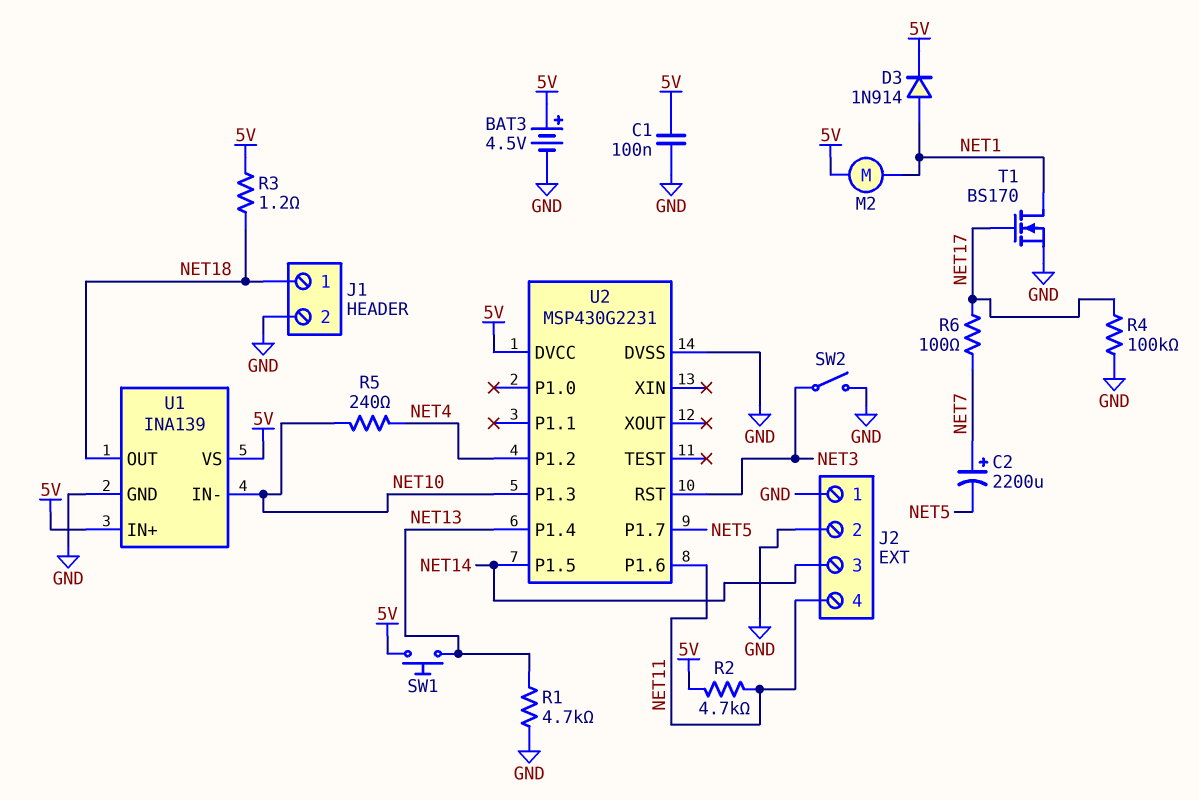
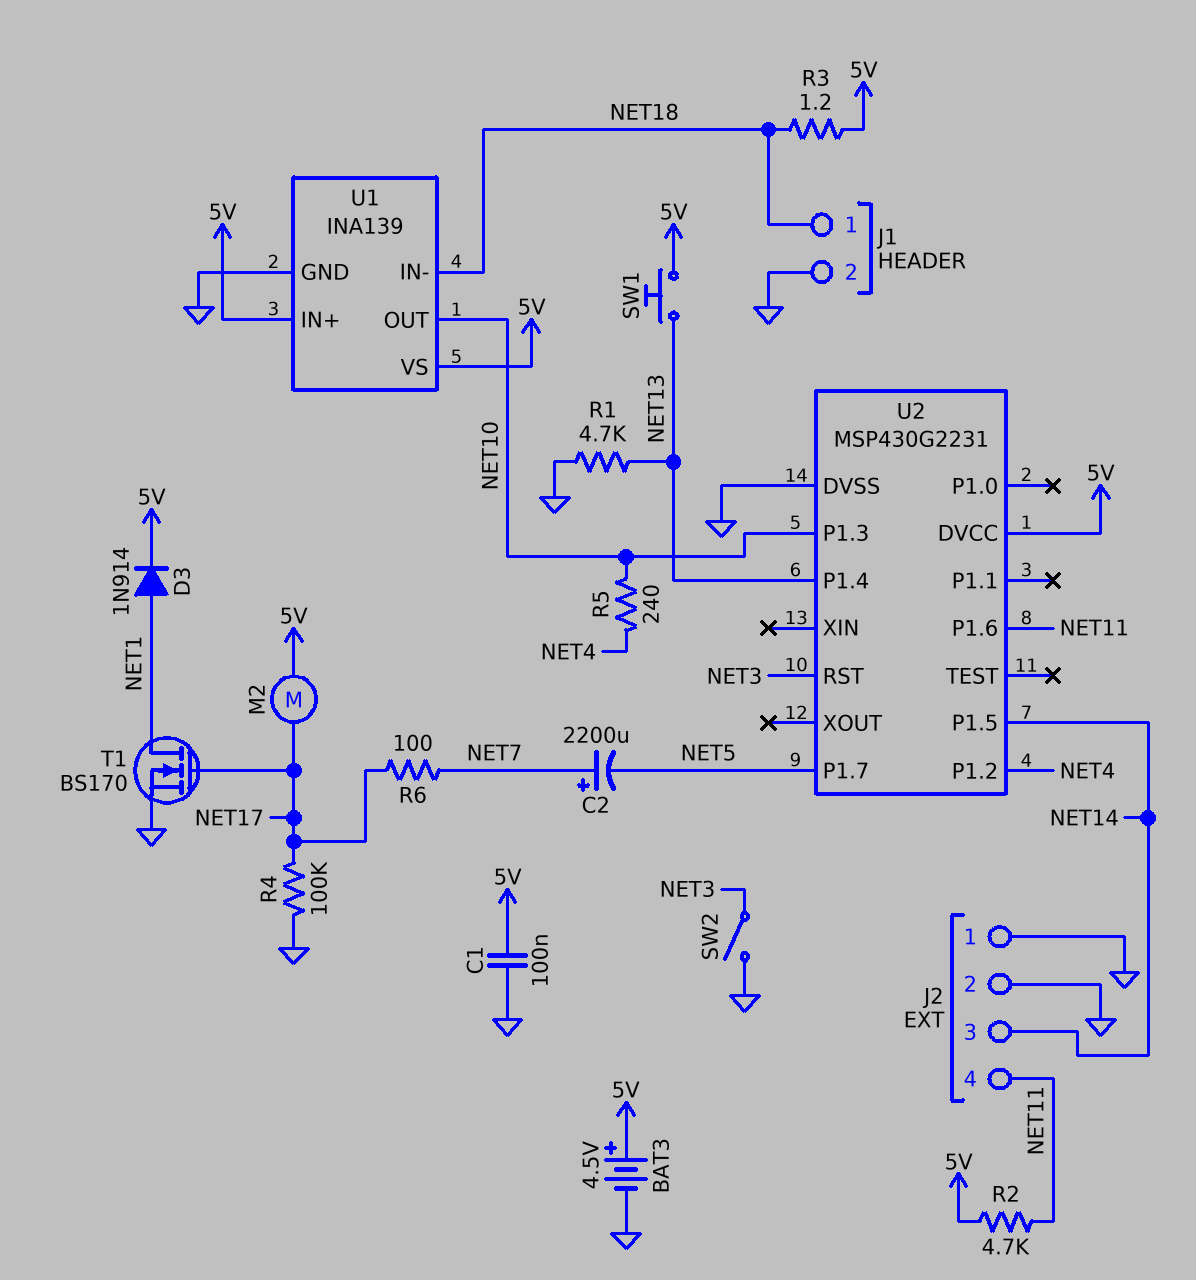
M2: motor (5V, NET1) -> motor (5V, NET17)
U1 pin IN-: NET10 -> NET18
U1 pin OUT: NET18 -> NET10

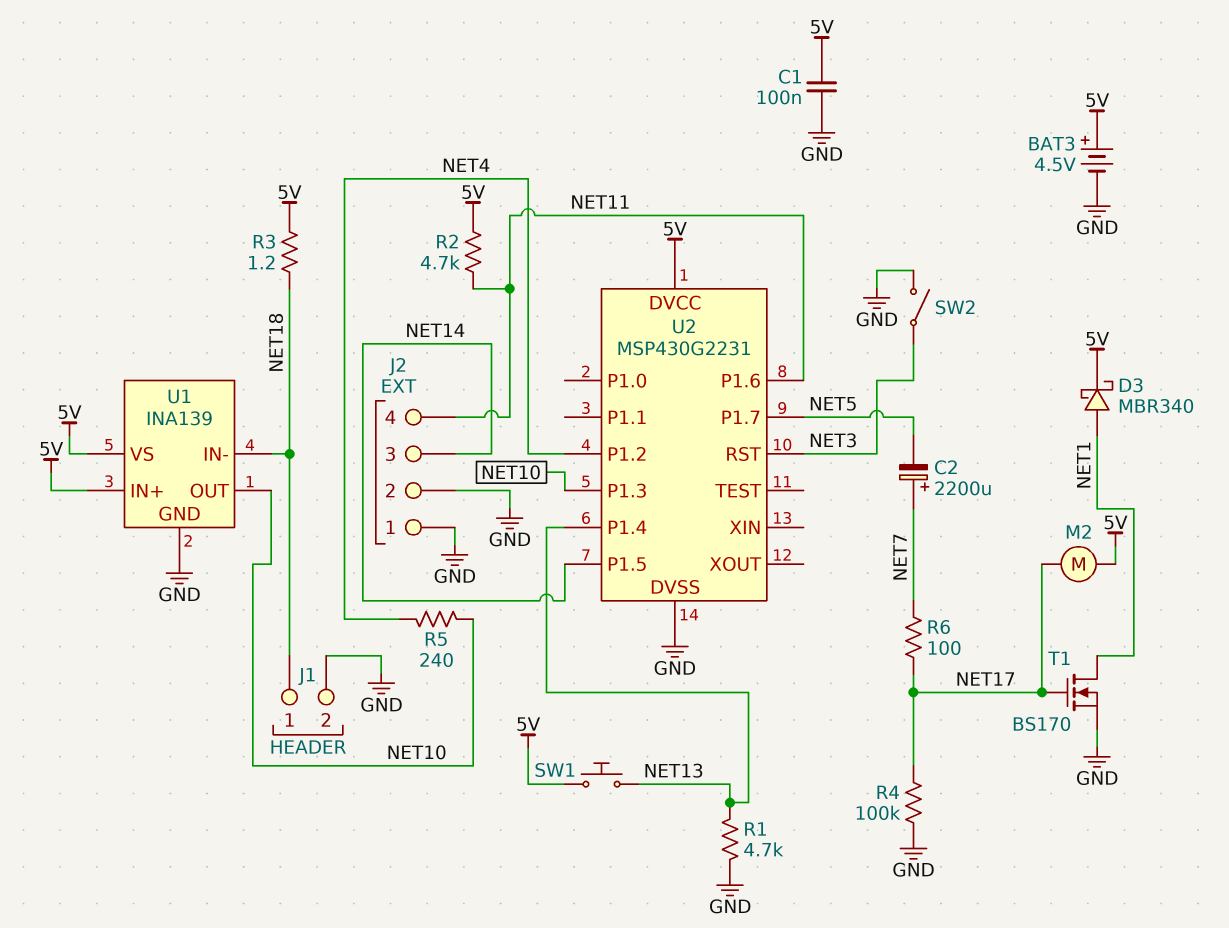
D3: diode 1N914 (A NET1, K 5V) -> schottky MBR340 (A NET1, K 5V)

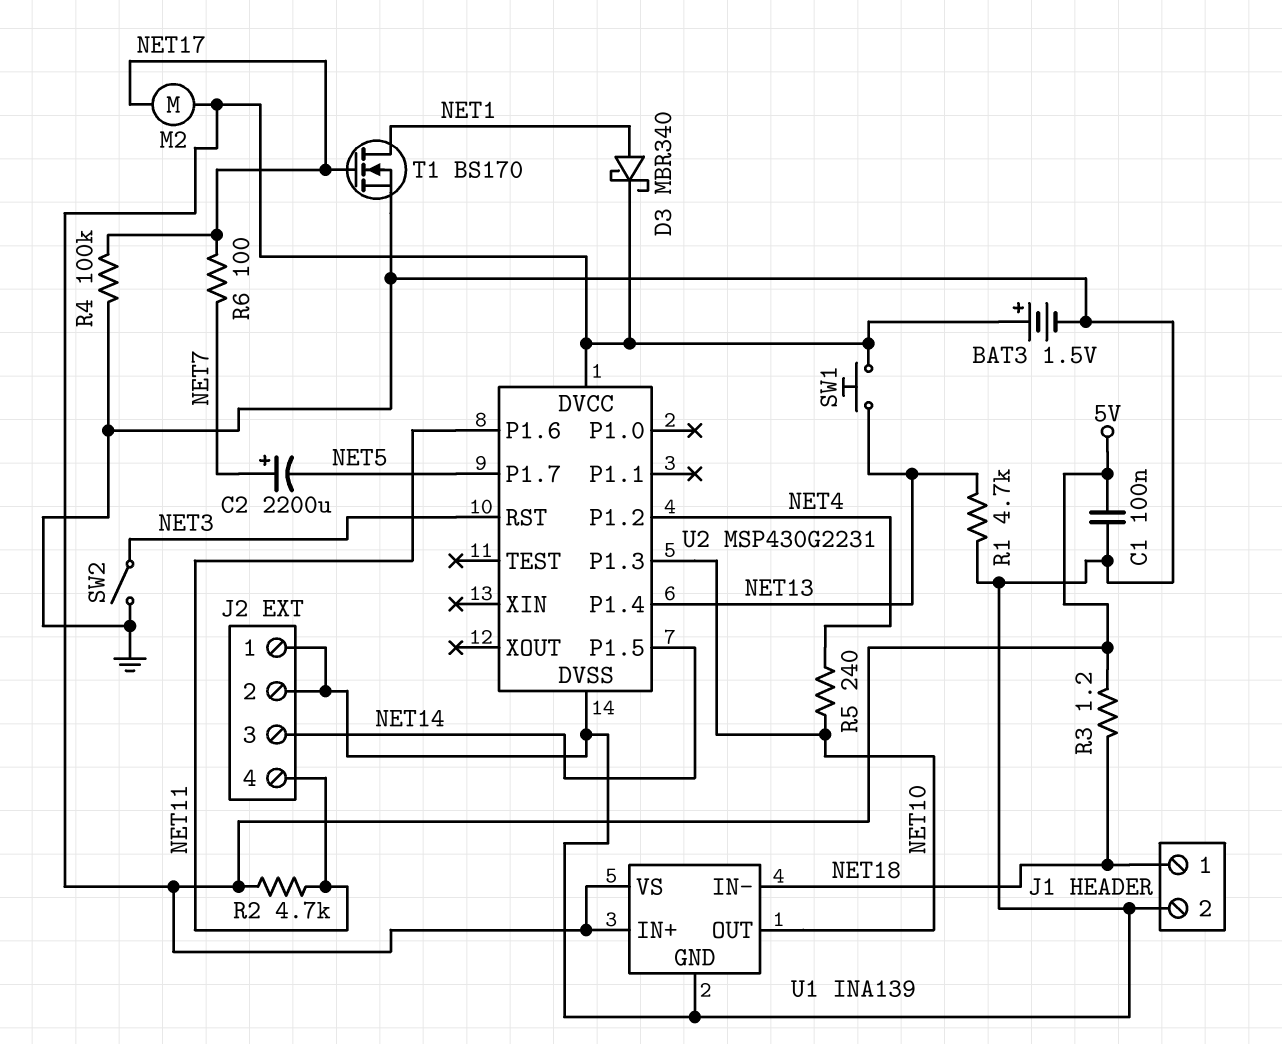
BAT3: 4.5V (plus 5V, minus GND) -> 1.5V (plus 5V, minus GND)

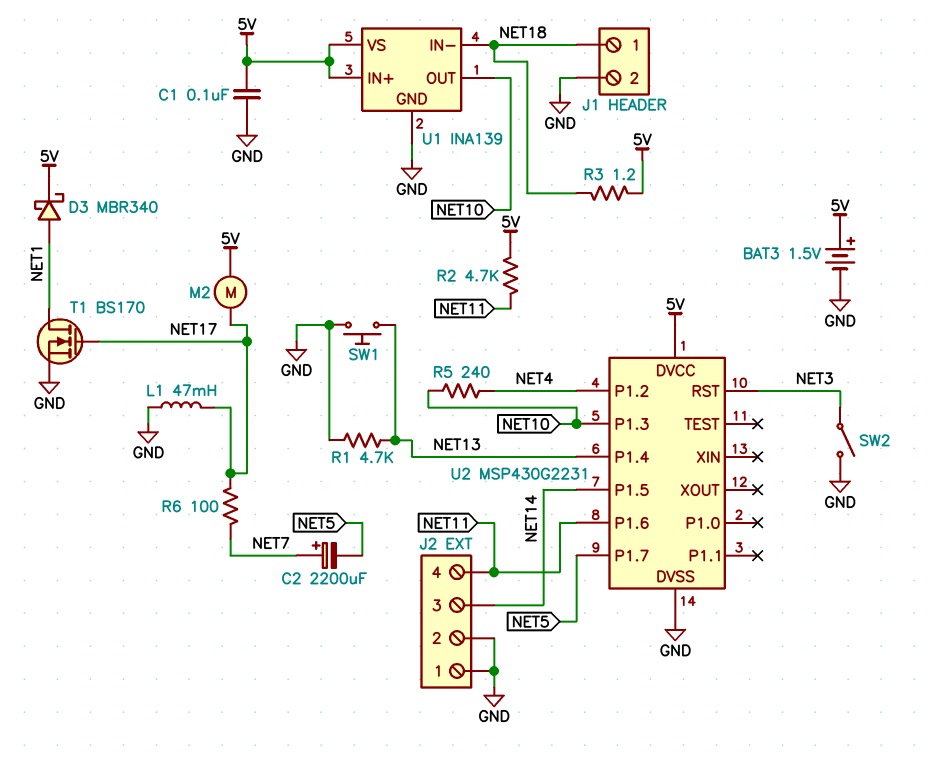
L1: none -> 47mH (GND, NET17)
R4: 100k (GND, NET17) -> none
SW1: button (5V, NET13) -> button (GND, NET13)

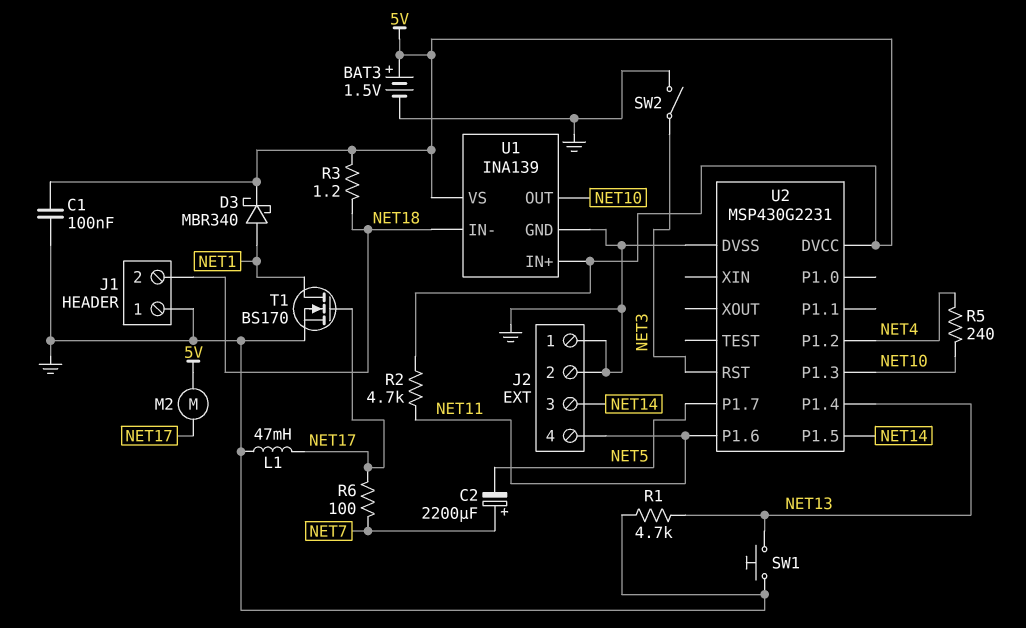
J1 pin 1: NET18 -> GND
J1 pin 2: GND -> NET18

